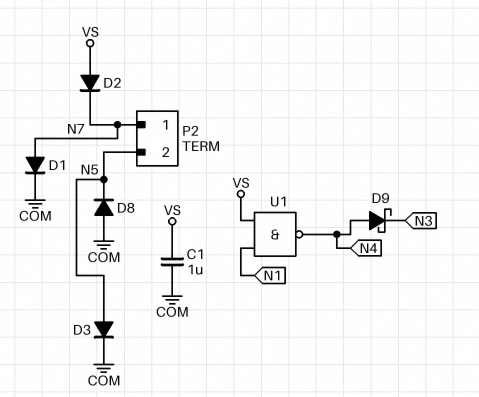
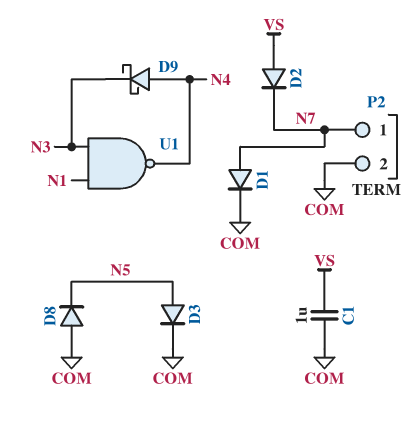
P2 pin 2: N5 -> COM
U1: NAND (in N1, in VS, out N4) -> NAND (in N1, in N3, out N4)

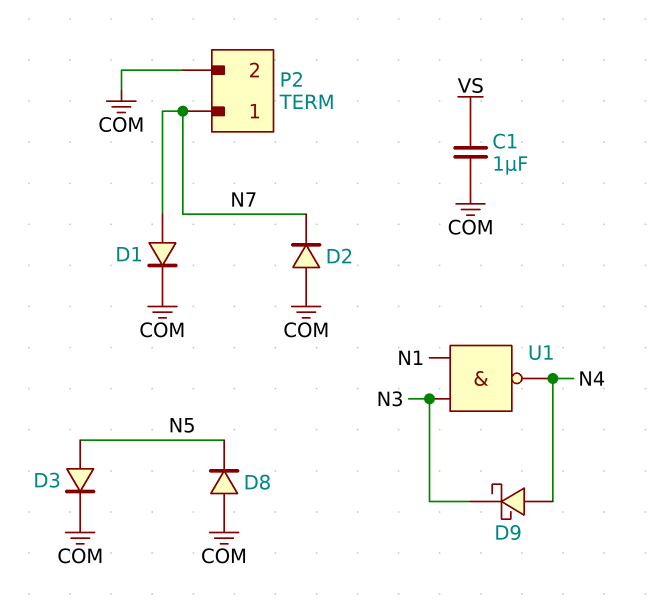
D2: diode (A VS, K N7) -> diode (A COM, K N7)

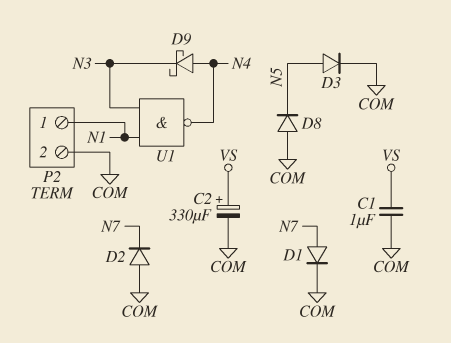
C2: none -> 330uF (plus VS, minus COM)
P2 pin 1: N7 -> N1

